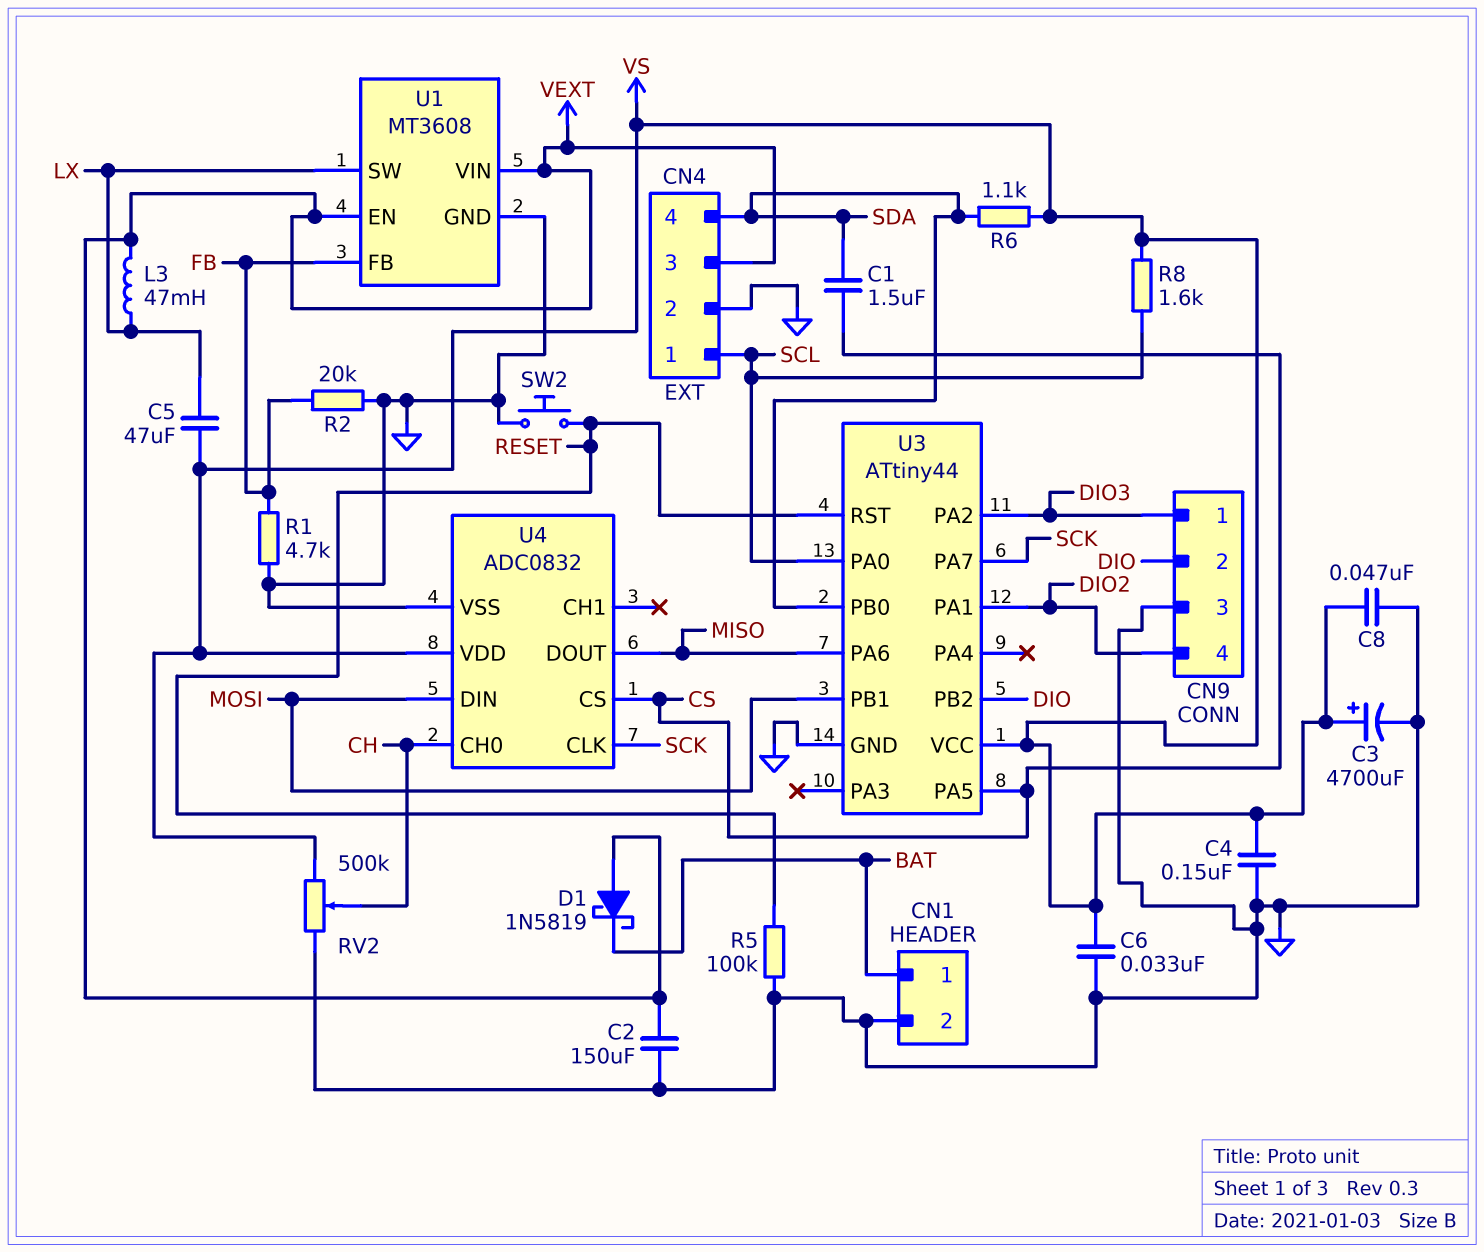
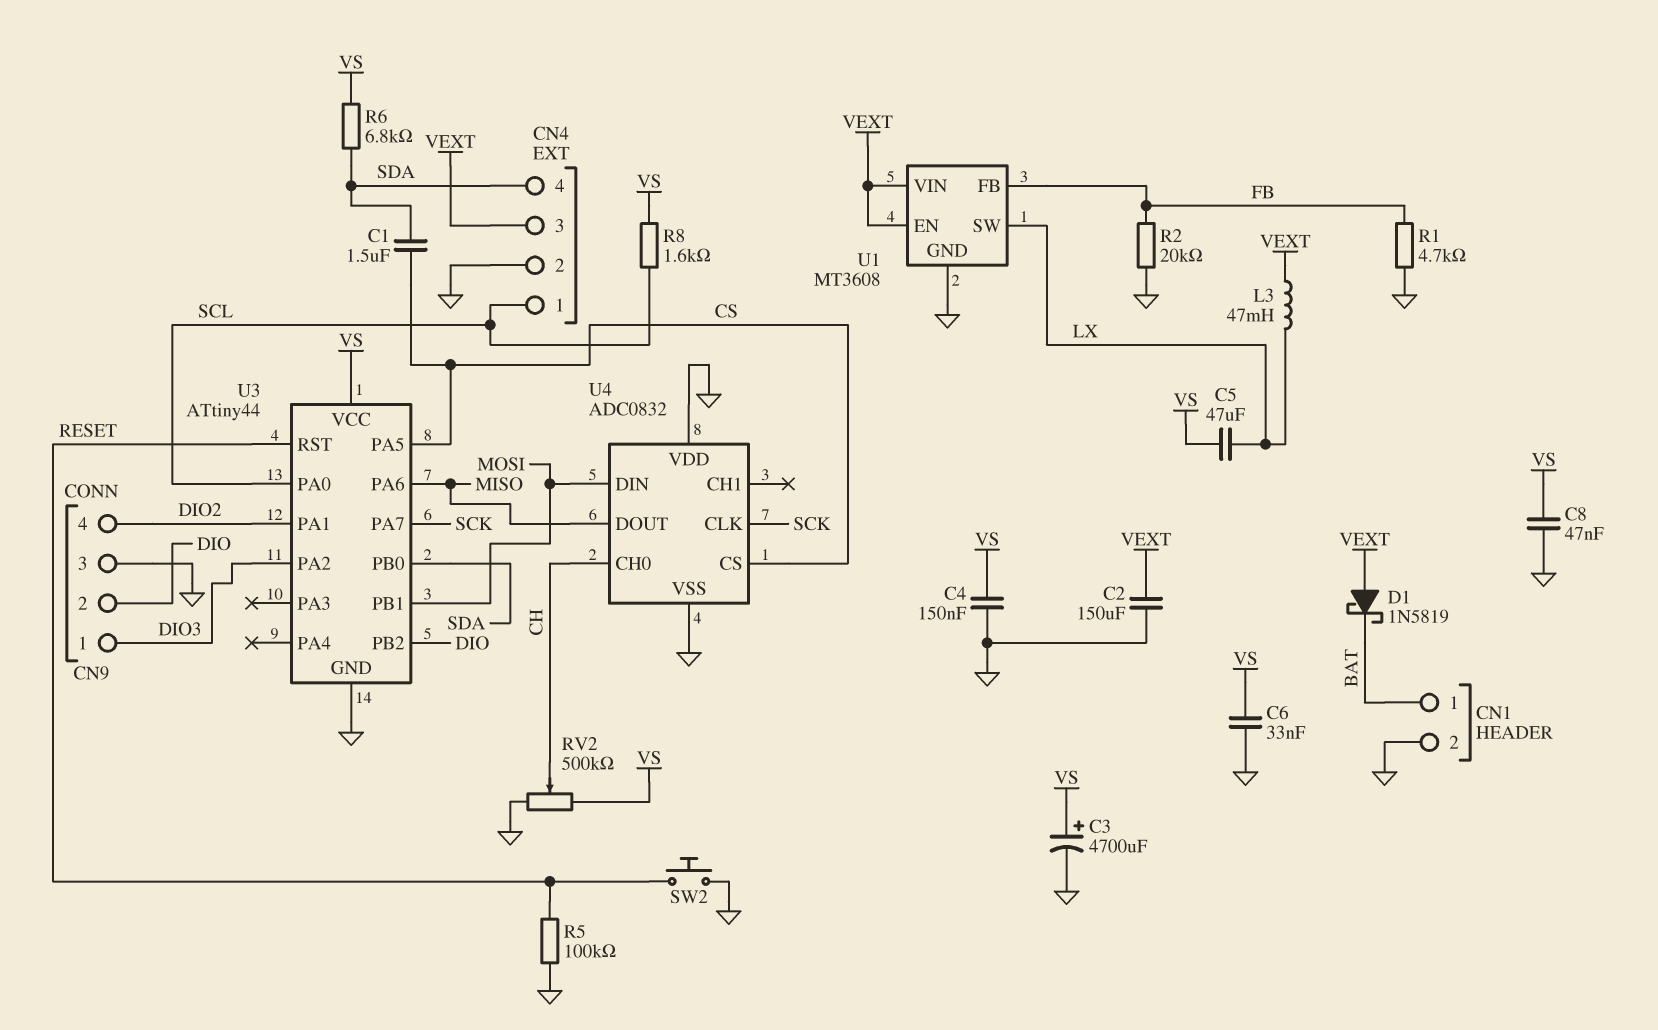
R6: 1.1k (SDA, VS) -> 6.8k (SDA, VS)
U4 pin VDD: VS -> GND

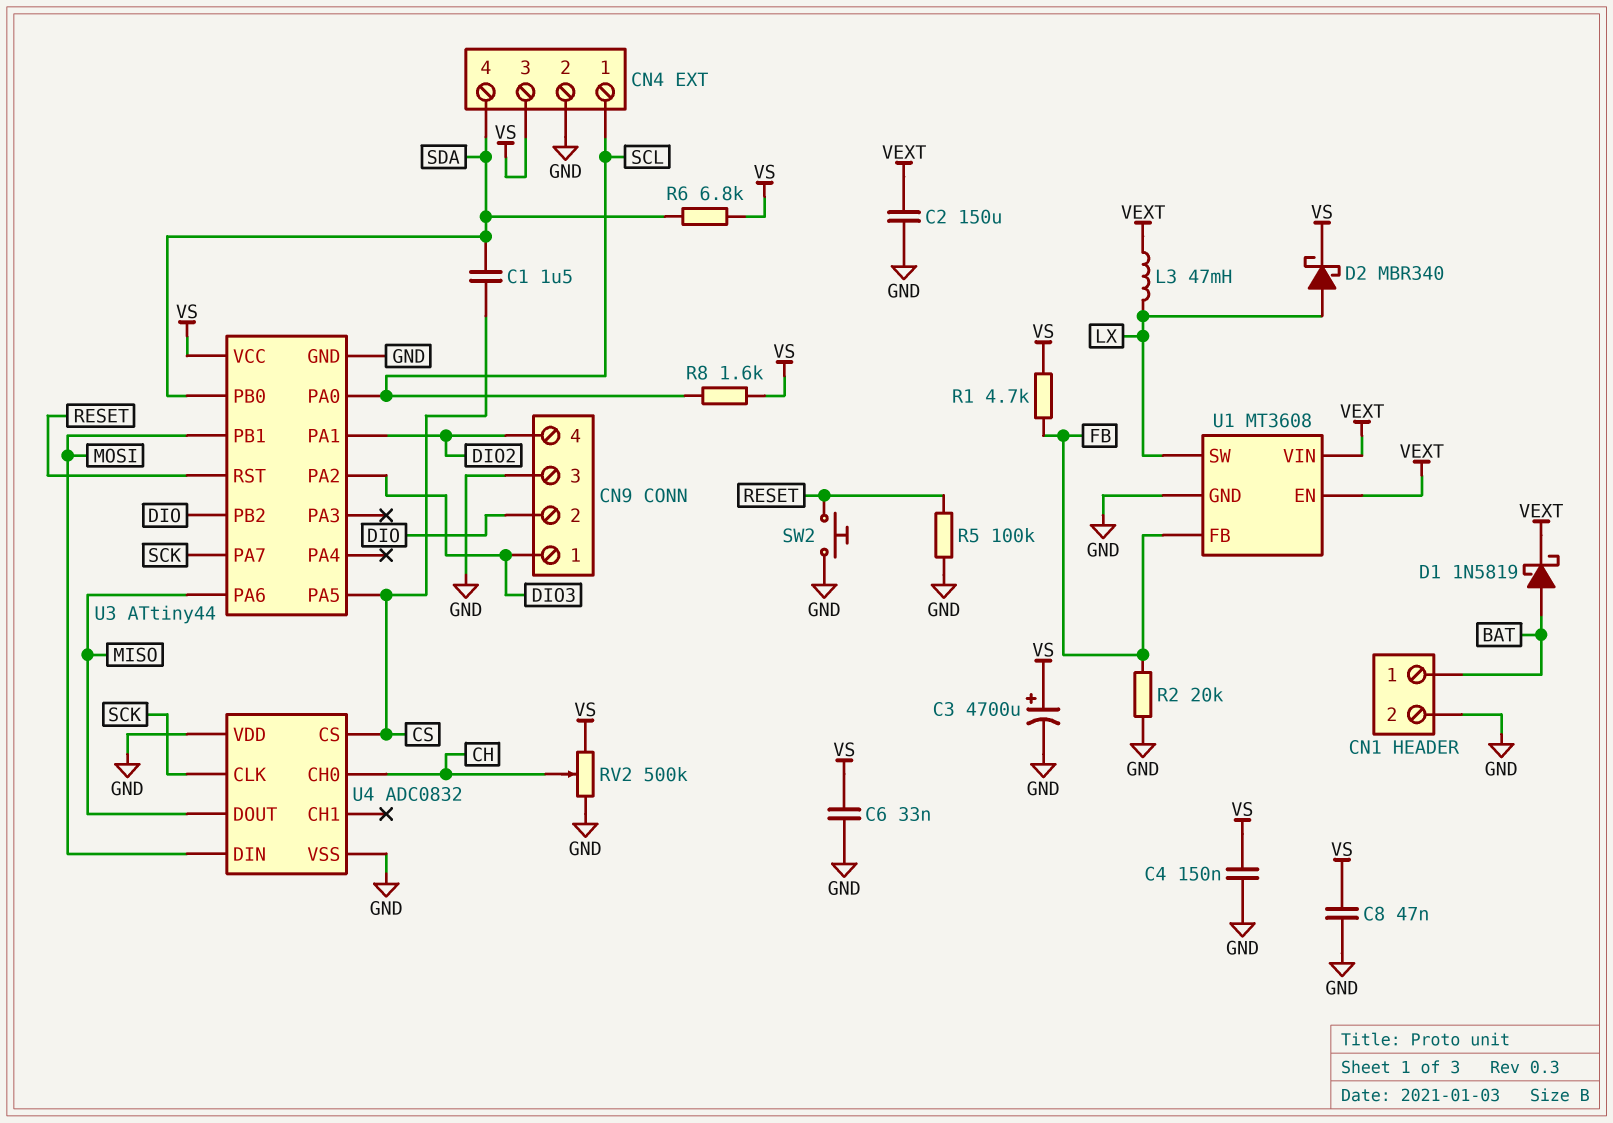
C5: 47uF (LX, VS) -> none
CN4 pin 3: VEXT -> VS
D1: schottky 1N5819 (A VEXT, K BAT) -> schottky 1N5819 (A BAT, K VEXT)
D2: none -> schottky MBR340 (A LX, K VS)
R1: 4.7k (FB, GND) -> 4.7k (FB, VS)

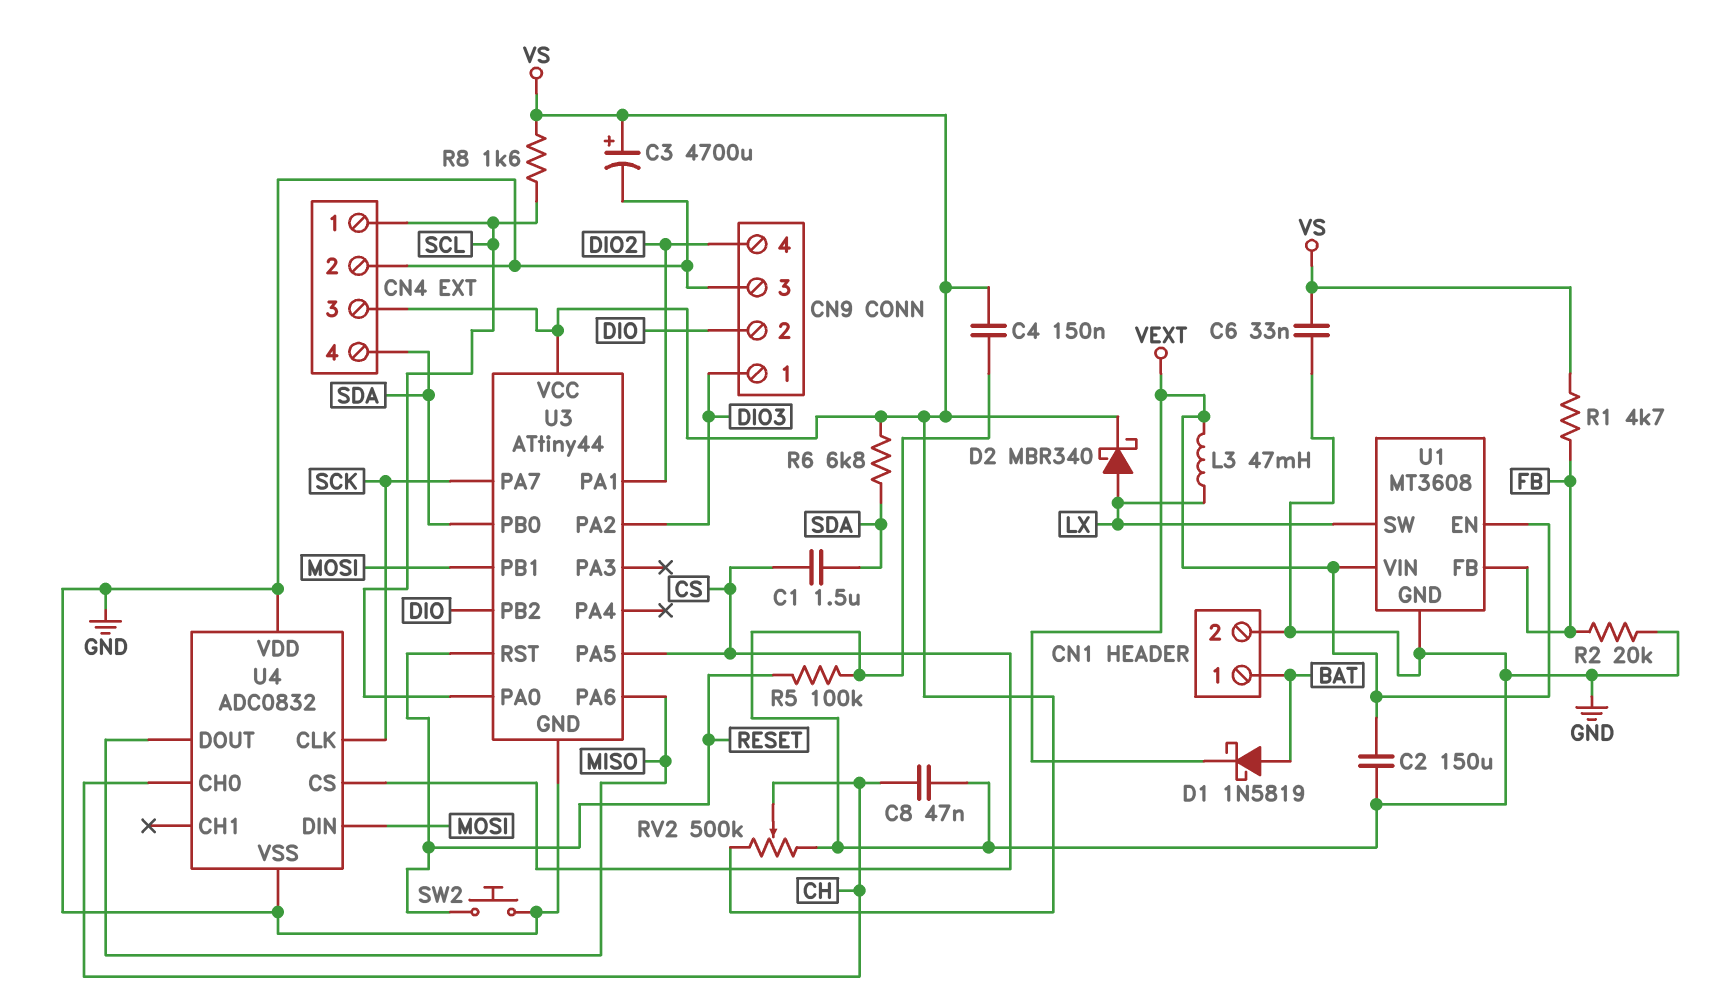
C8: 47nF (GND, VS) -> 47nF (CH, GND)

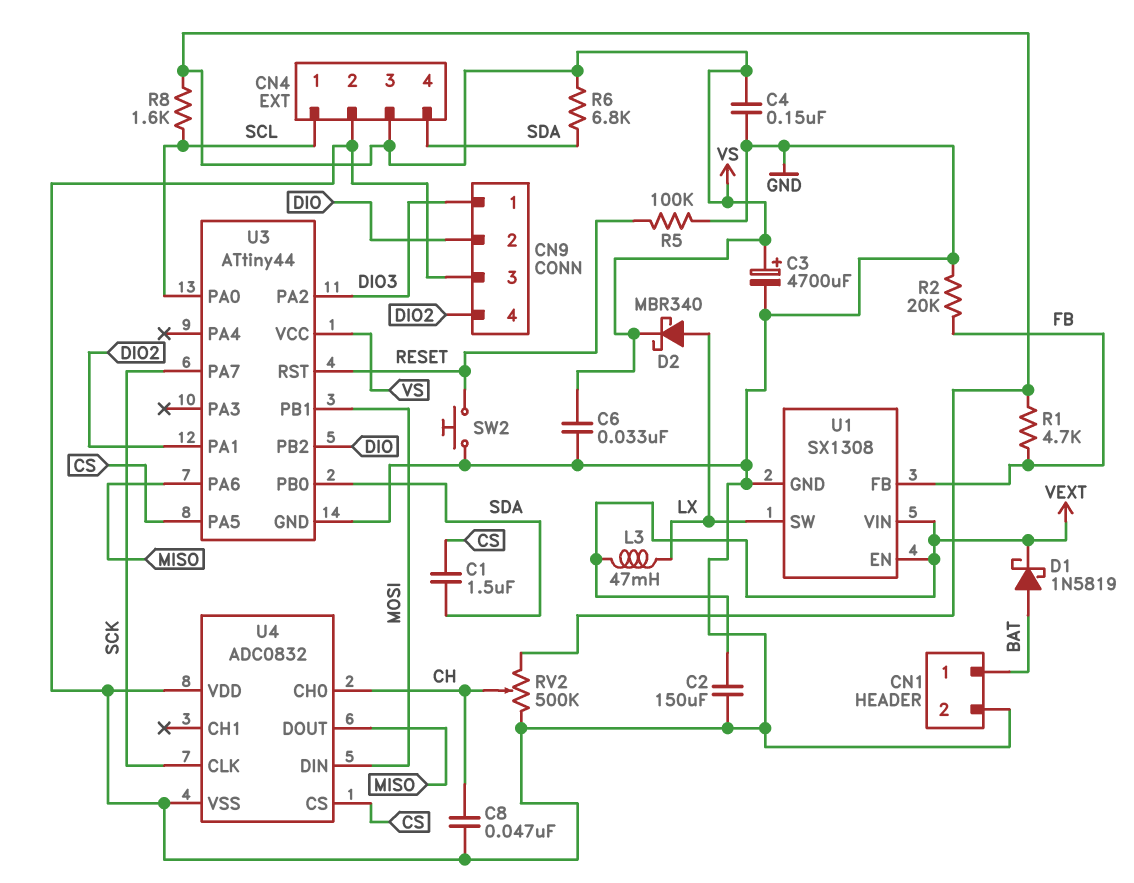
U1: MT3608 -> SX1308

